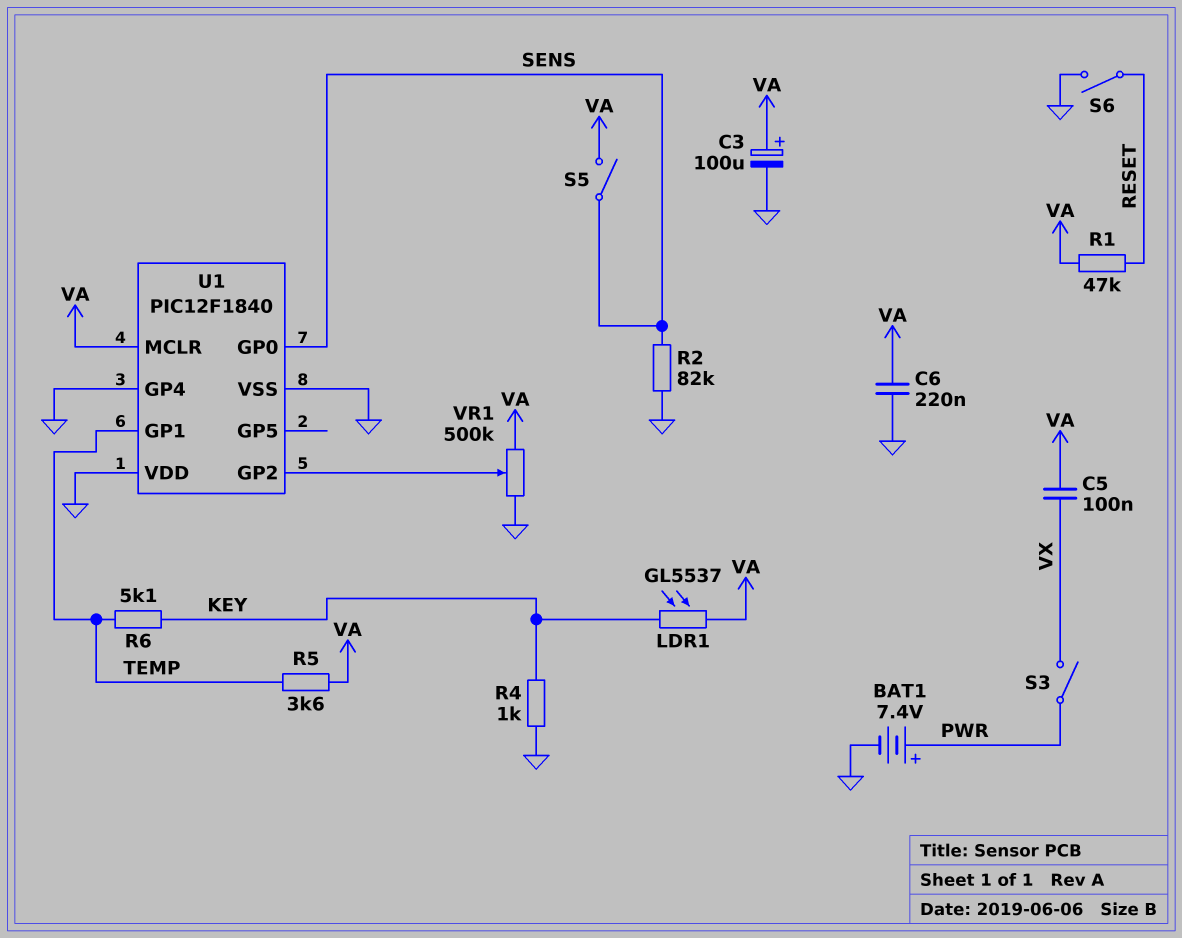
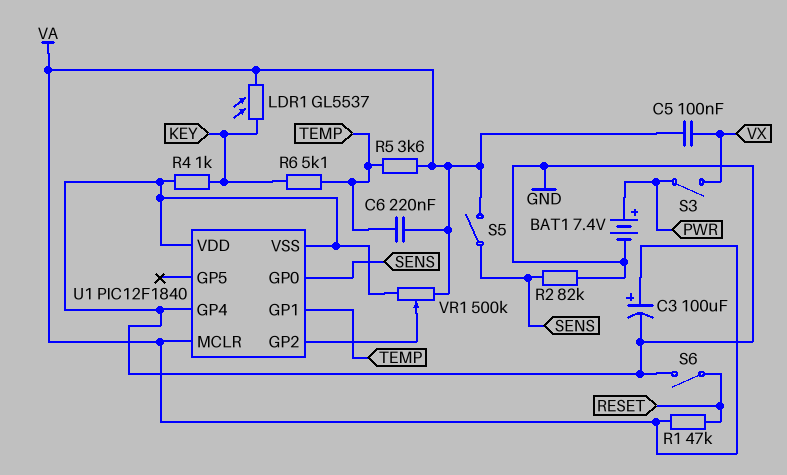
C6: 220nF (GND, VA) -> 220nF (TEMP, VA)

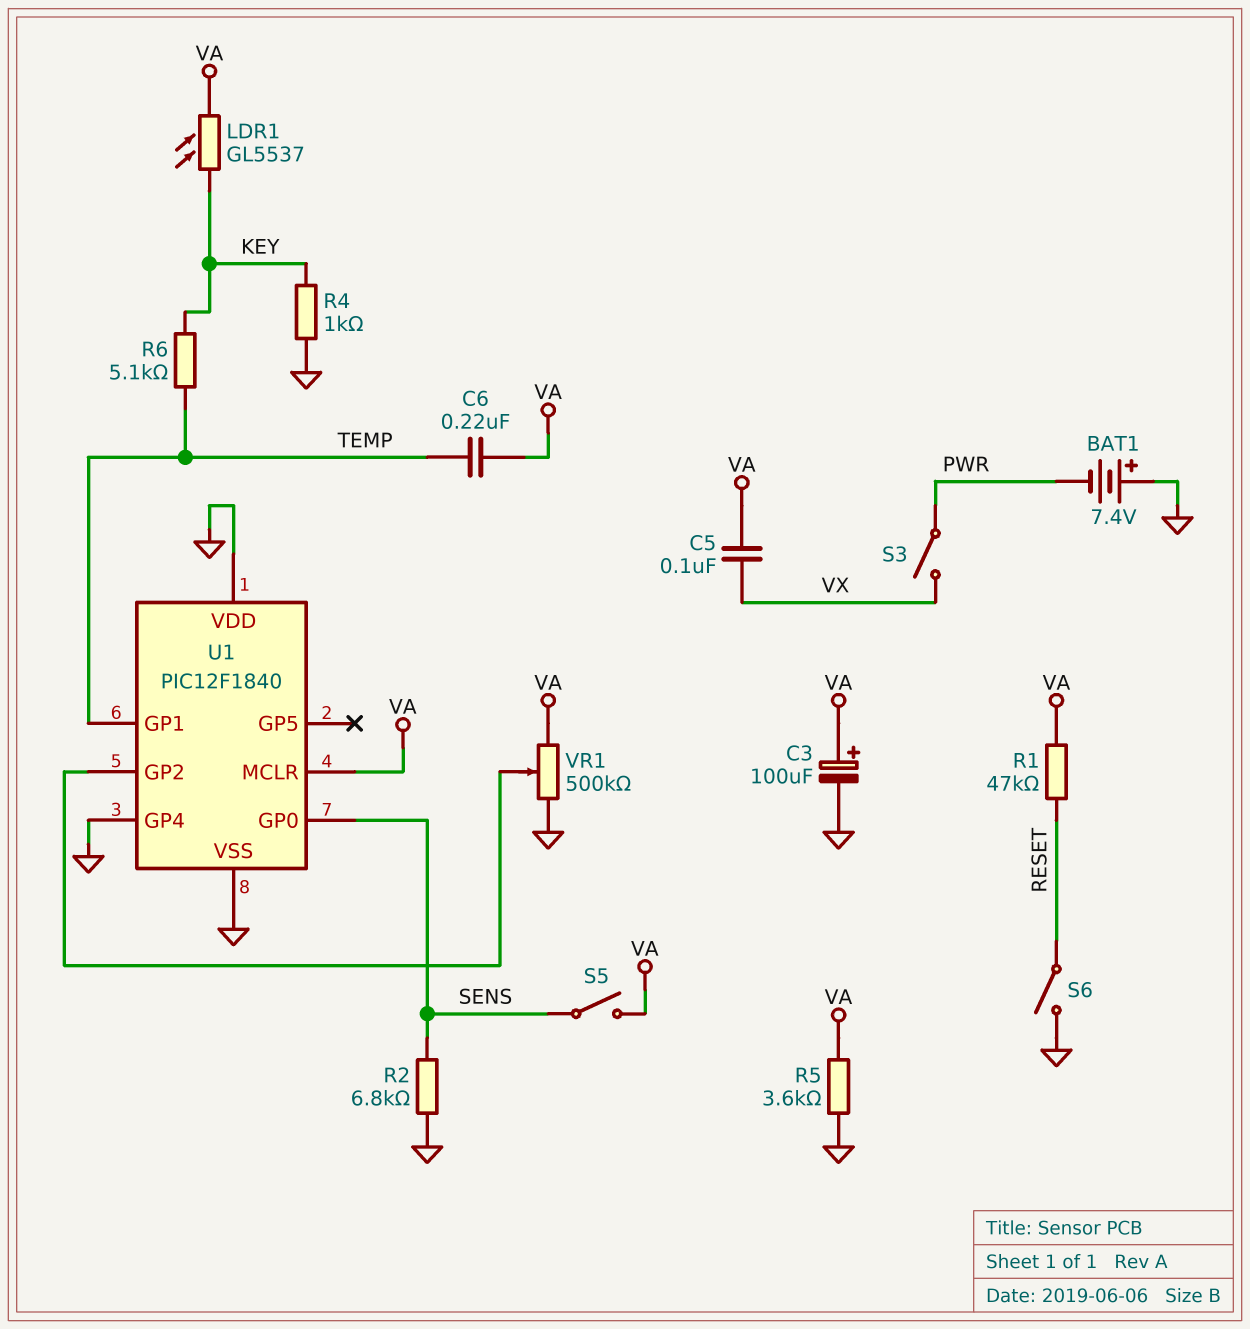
BAT1: 7.4V (plus PWR, minus GND) -> 7.4V (plus GND, minus PWR)
R2: 82k (GND, SENS) -> 6.8k (GND, SENS)
R5: 3.6k (TEMP, VA) -> 3.6k (GND, VA)

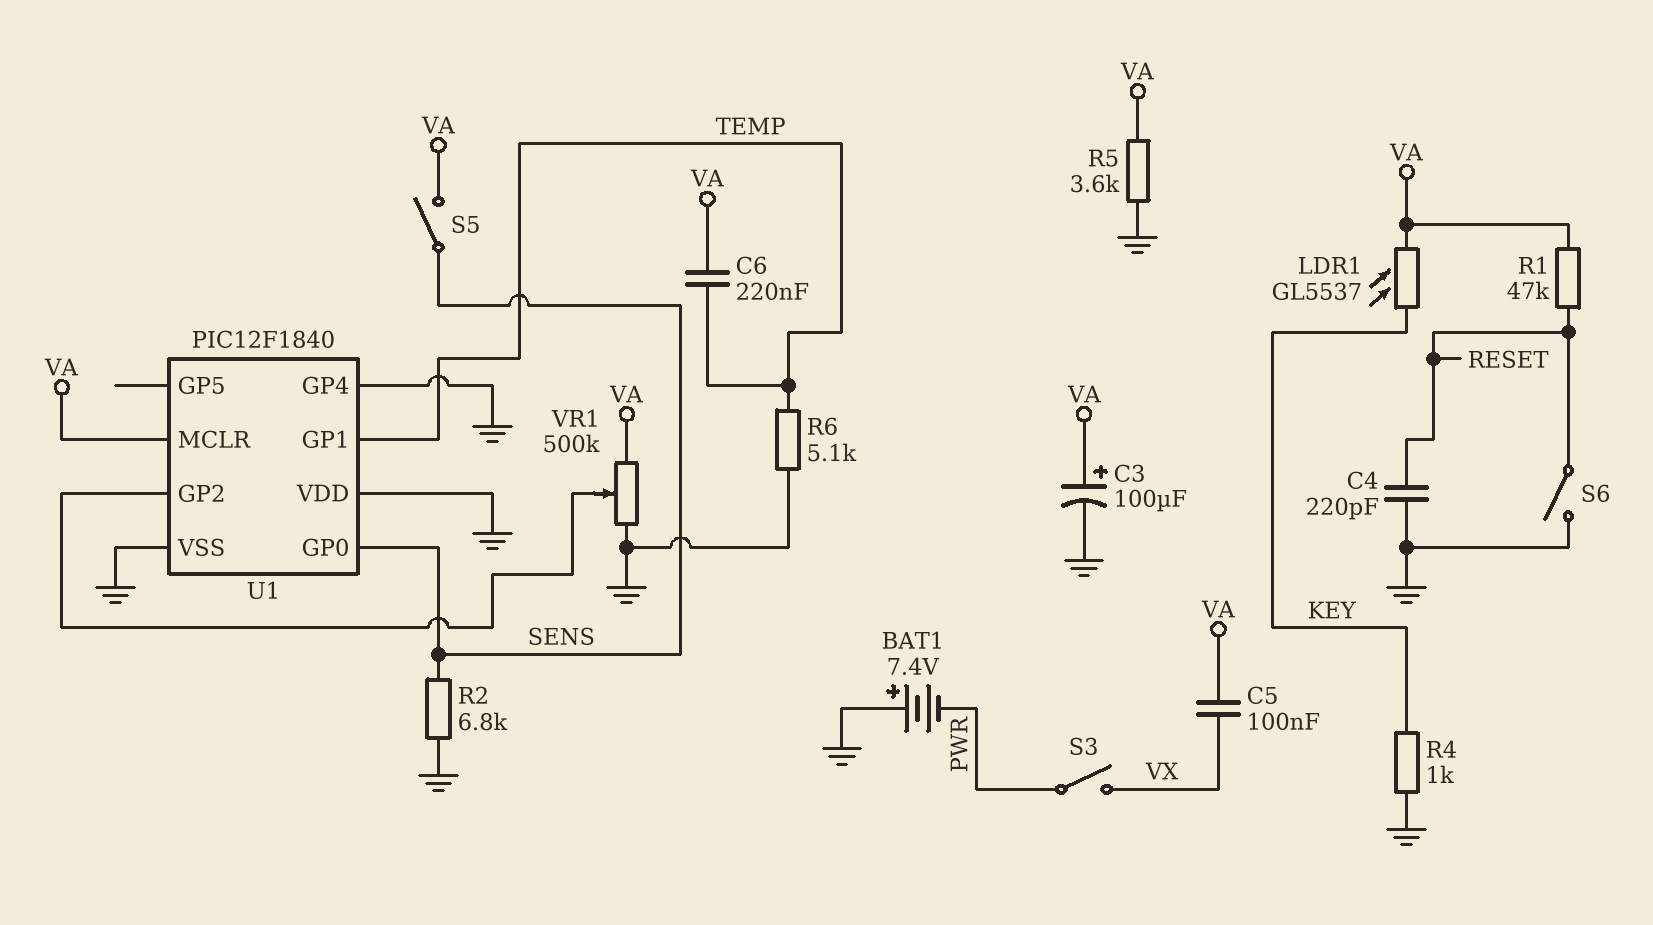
C4: none -> 220pF (GND, RESET)
R6: 5.1k (KEY, TEMP) -> 5.1k (GND, TEMP)

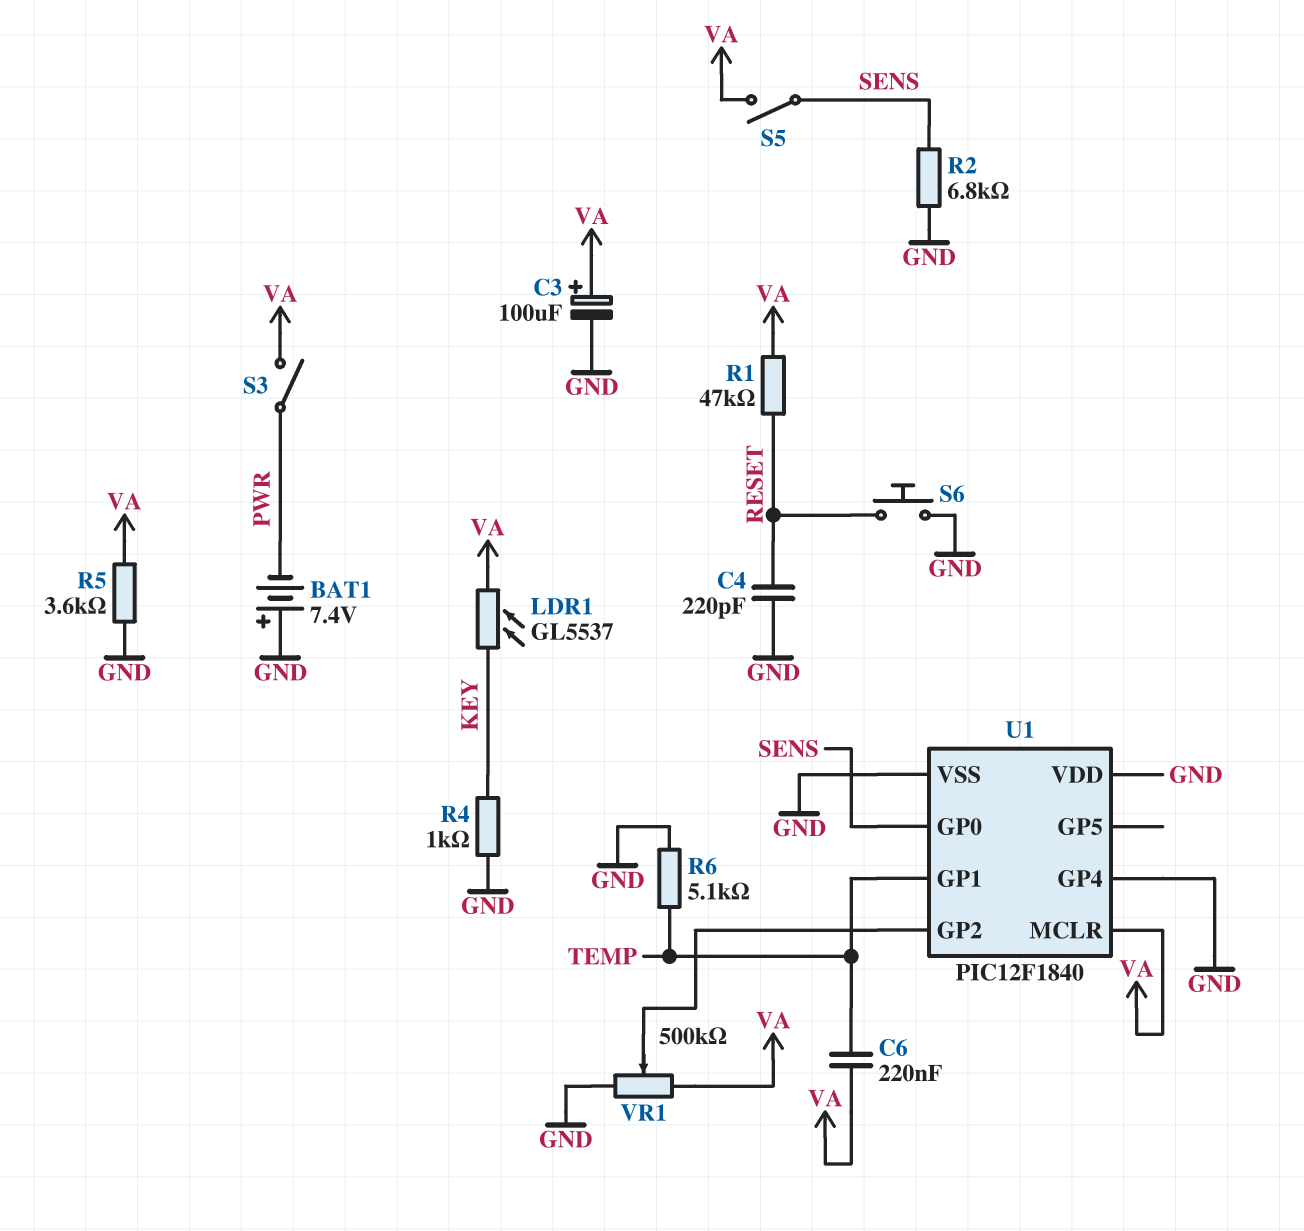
C5: 100nF (VA, VX) -> none
S3: switch (PWR, VX) -> switch (PWR, VA)
S6: switch (GND, RESET) -> button (GND, RESET)

